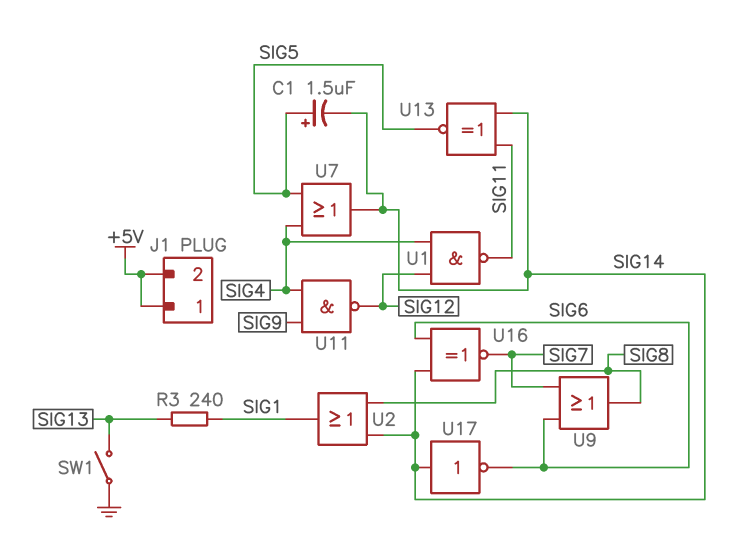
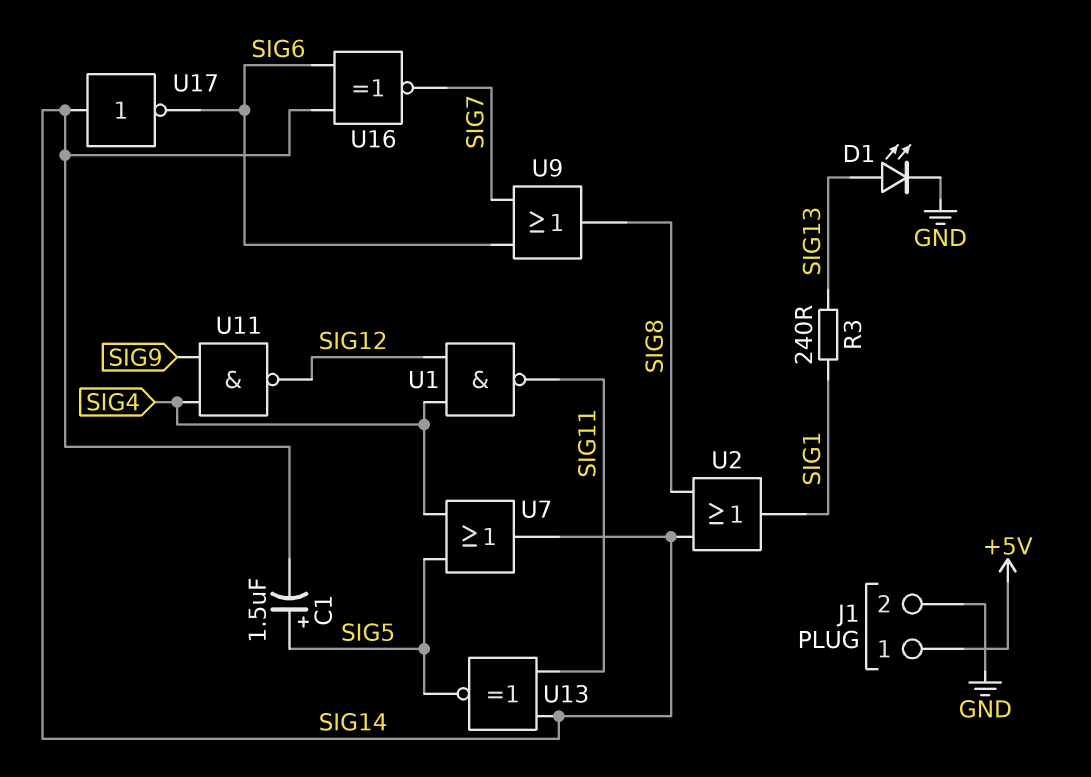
D1: none -> LED (A SIG13, K GND)
J1 pin 2: +5V -> GND
SW1: switch (GND, SIG13) -> none

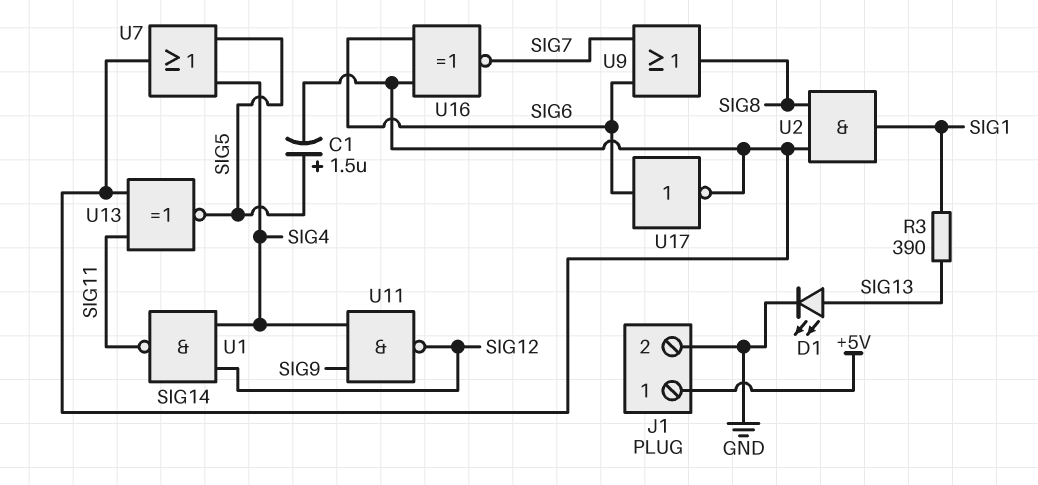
R3: 240 (SIG1, SIG13) -> 390 (SIG1, SIG13)
U2: OR (in SIG8, in SIG14, out SIG1) -> AND (in SIG8, in SIG14, out SIG1)
U17: NOT (in SIG14, out SIG6) -> NOT (in SIG6, out SIG14)

